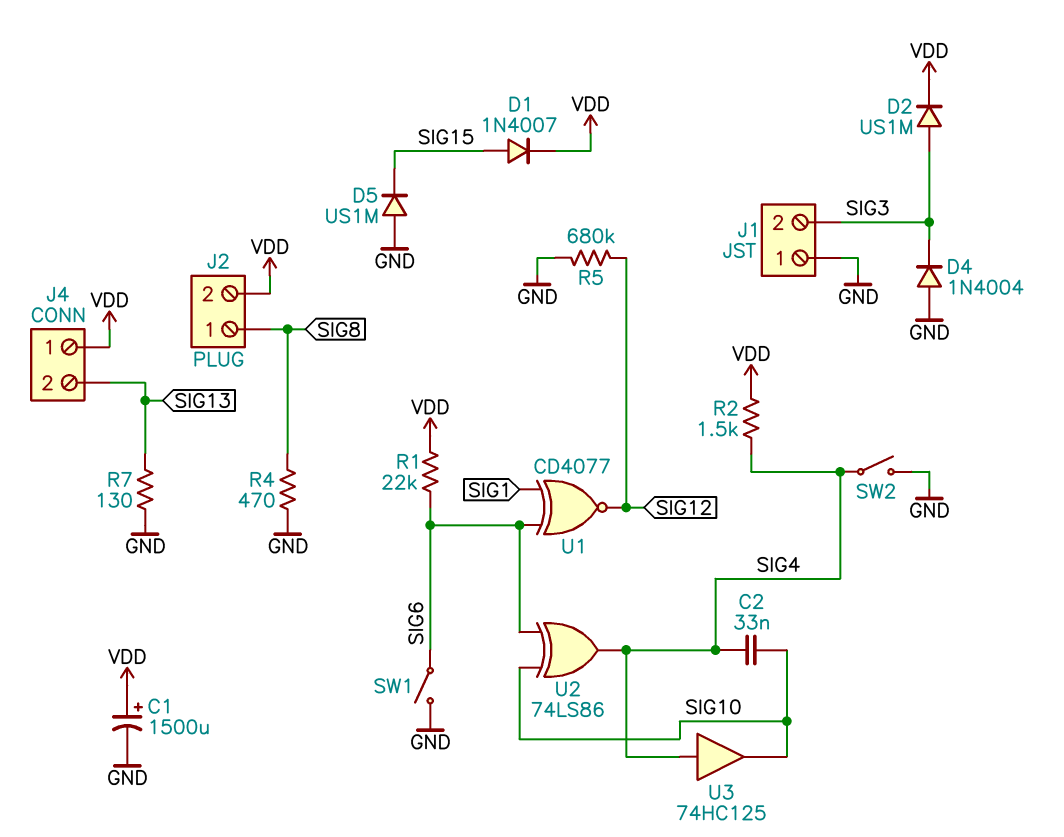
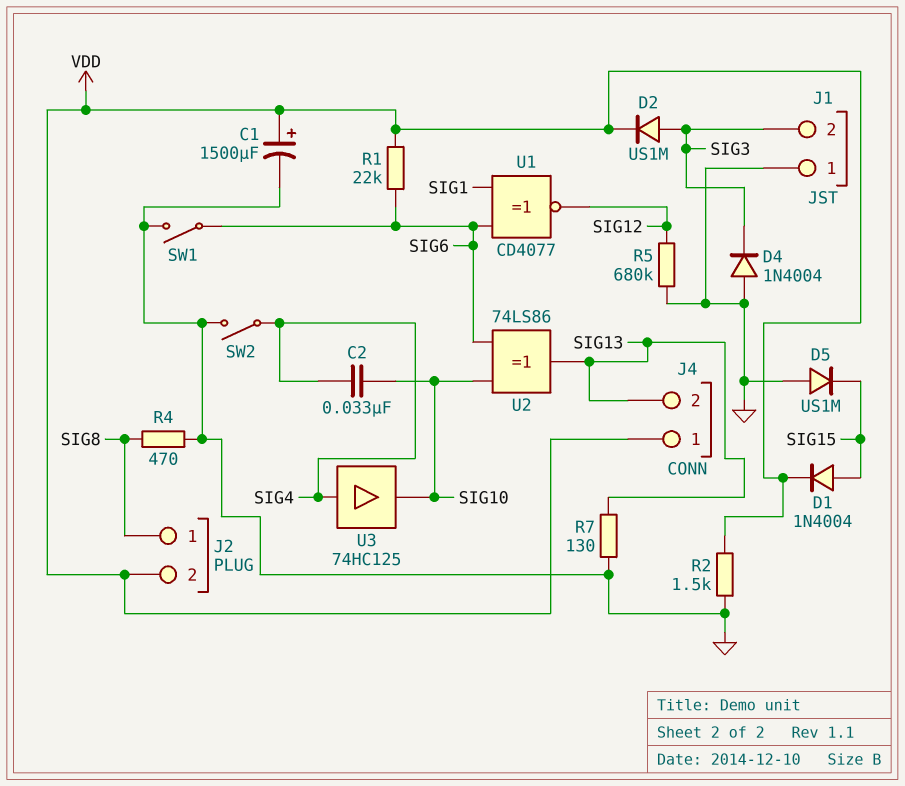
D1: diode 1N4007 (A SIG15, K VDD) -> diode 1N4004 (A SIG15, K VDD)
R2: 1.5k (SIG4, VDD) -> 1.5k (GND, VDD)
U2: XOR 74LS86 (in SIG6, in SIG10, out SIG4) -> XOR 74LS86 (in SIG6, in SIG10, out SIG13)

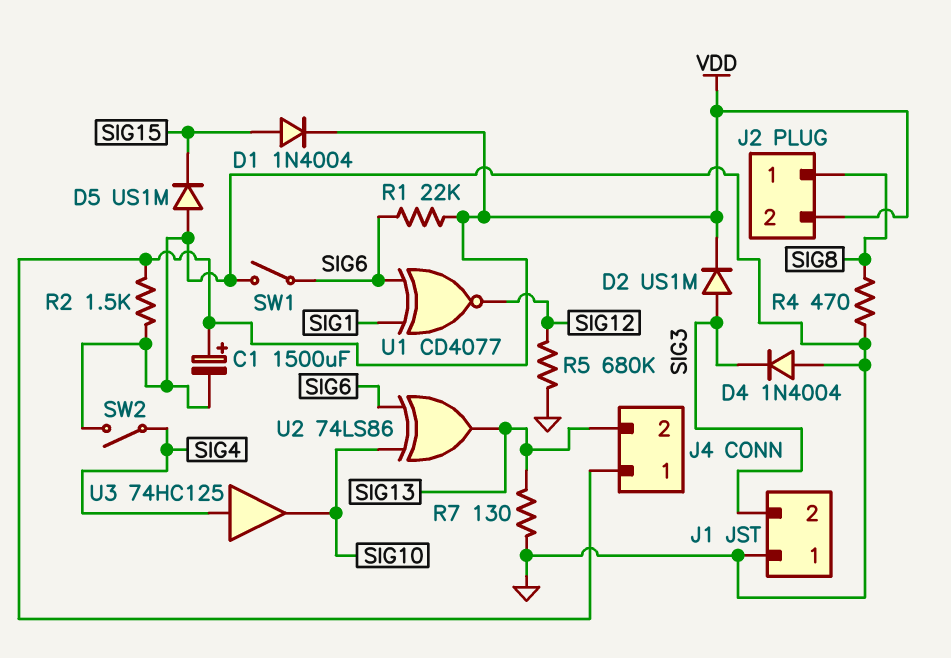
C2: 33nF (SIG4, SIG10) -> none

